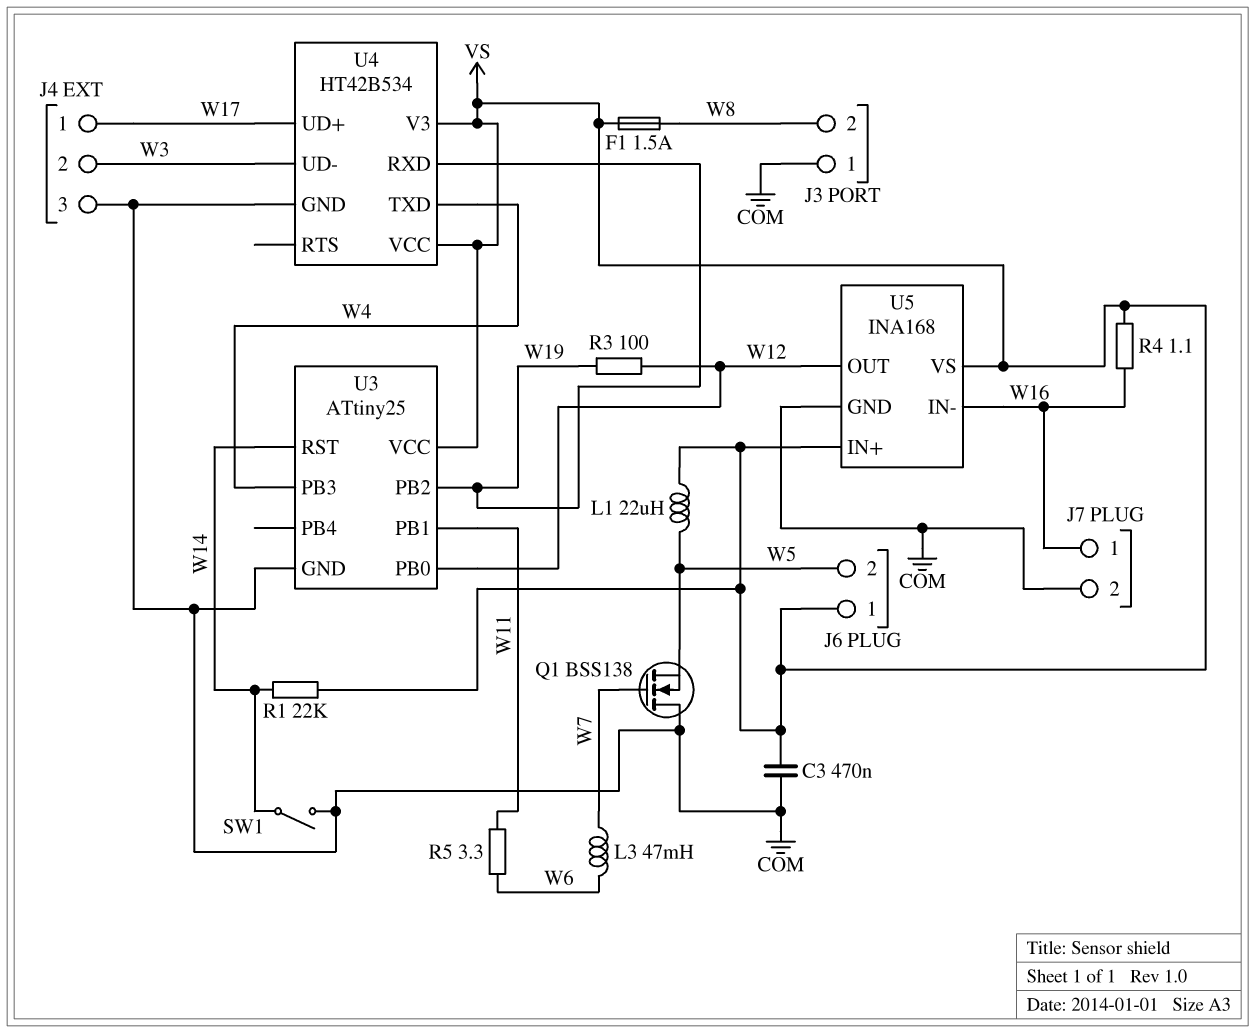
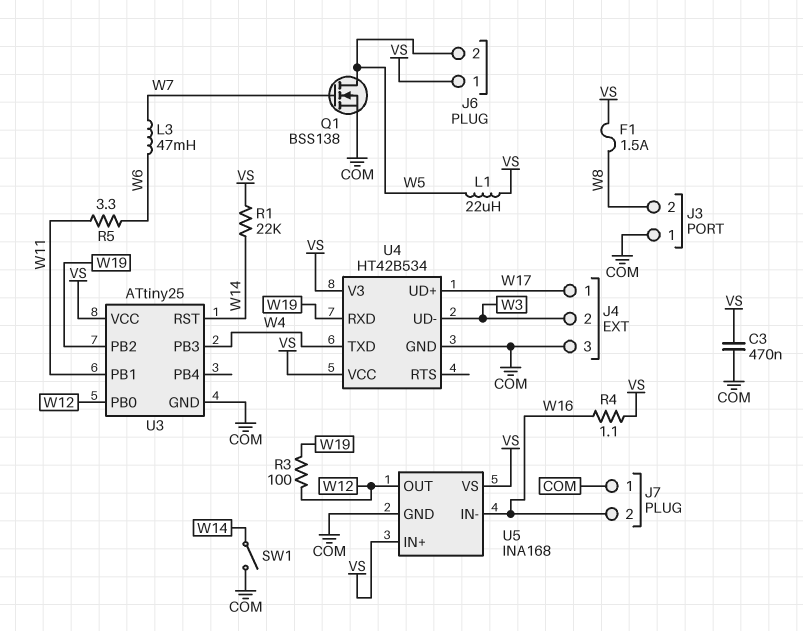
J7 pin 1: W16 -> COM
J7 pin 2: COM -> W16
Q1: NMOS BSS138 (G W7, D COM, S W5) -> NMOS BSS138 (G W7, D W5, S COM)

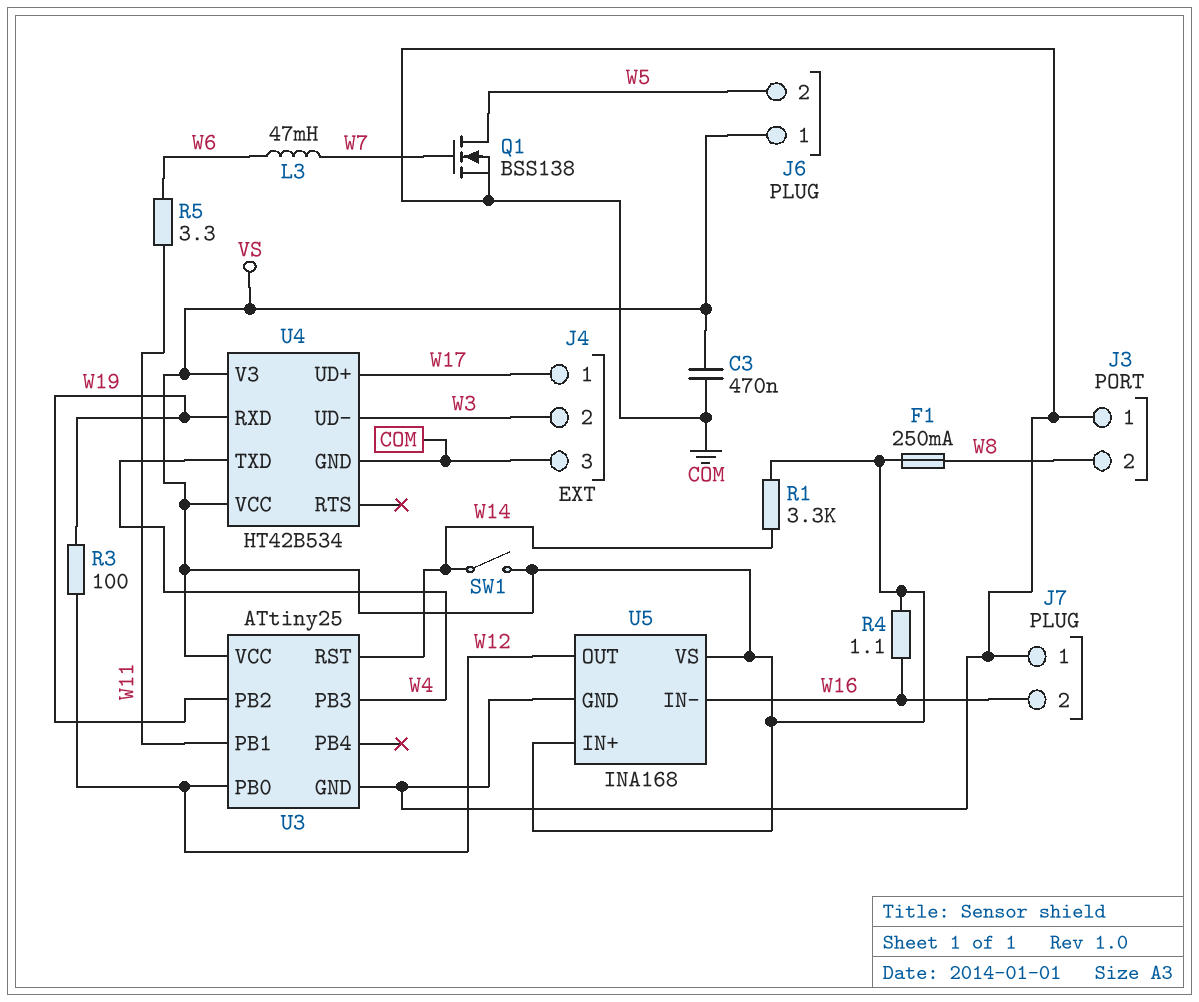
F1: 1.5A (VS, W8) -> 250mA (VS, W8)
L1: 22uH (VS, W5) -> none
R1: 22k (VS, W14) -> 3.3k (VS, W14)
SW1: switch (COM, W14) -> switch (VS, W14)

